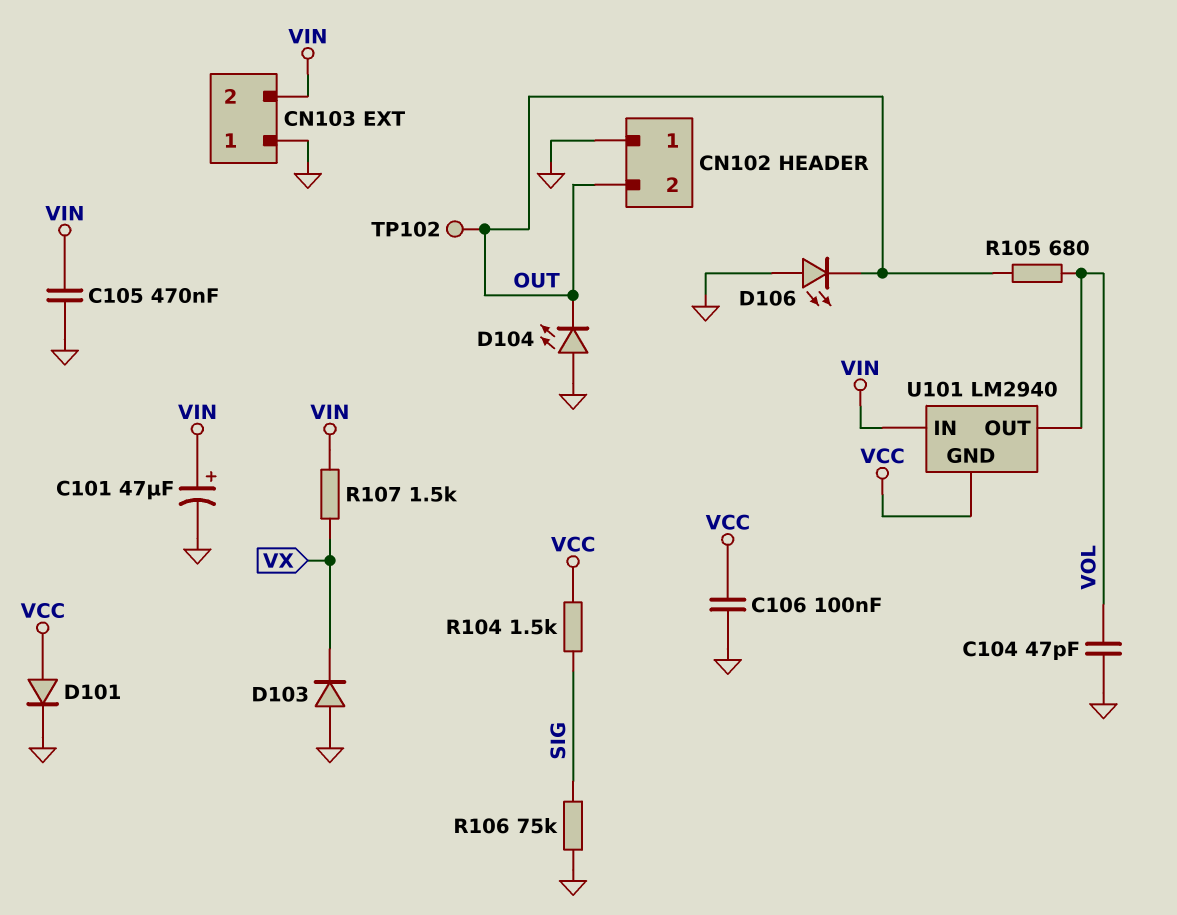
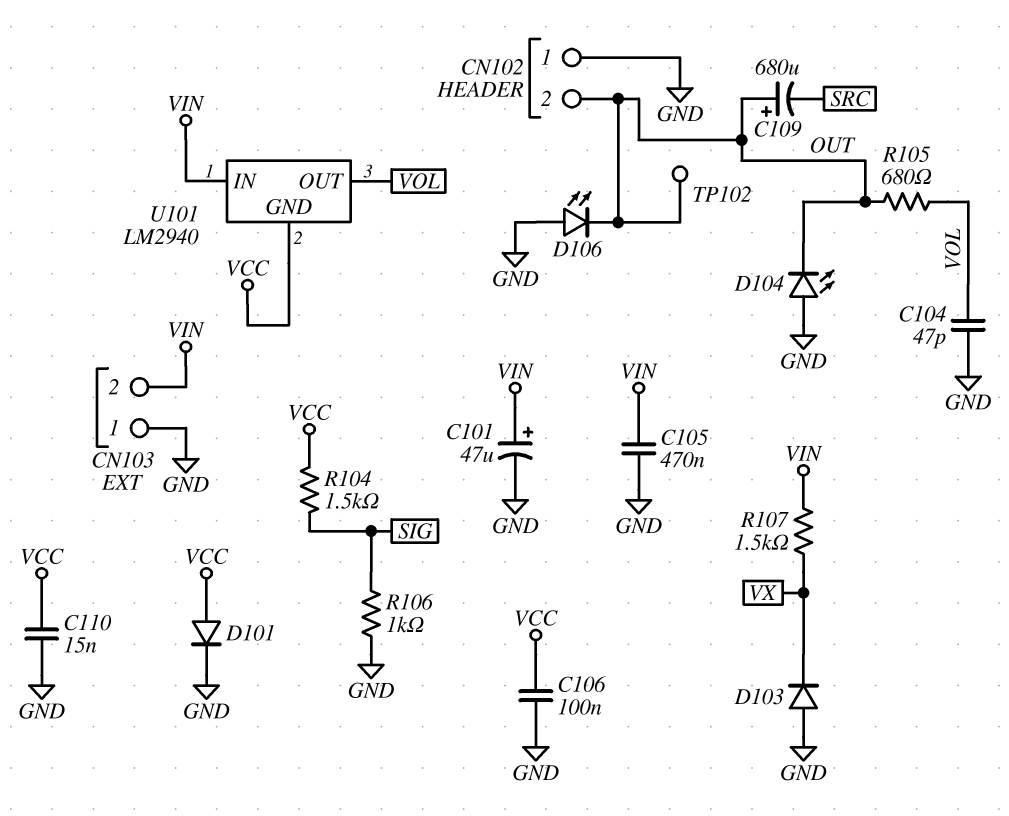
C109: none -> 680uF (plus OUT, minus SRC)
C110: none -> 15nF (GND, VCC)
R106: 75k (GND, SIG) -> 1k (GND, SIG)

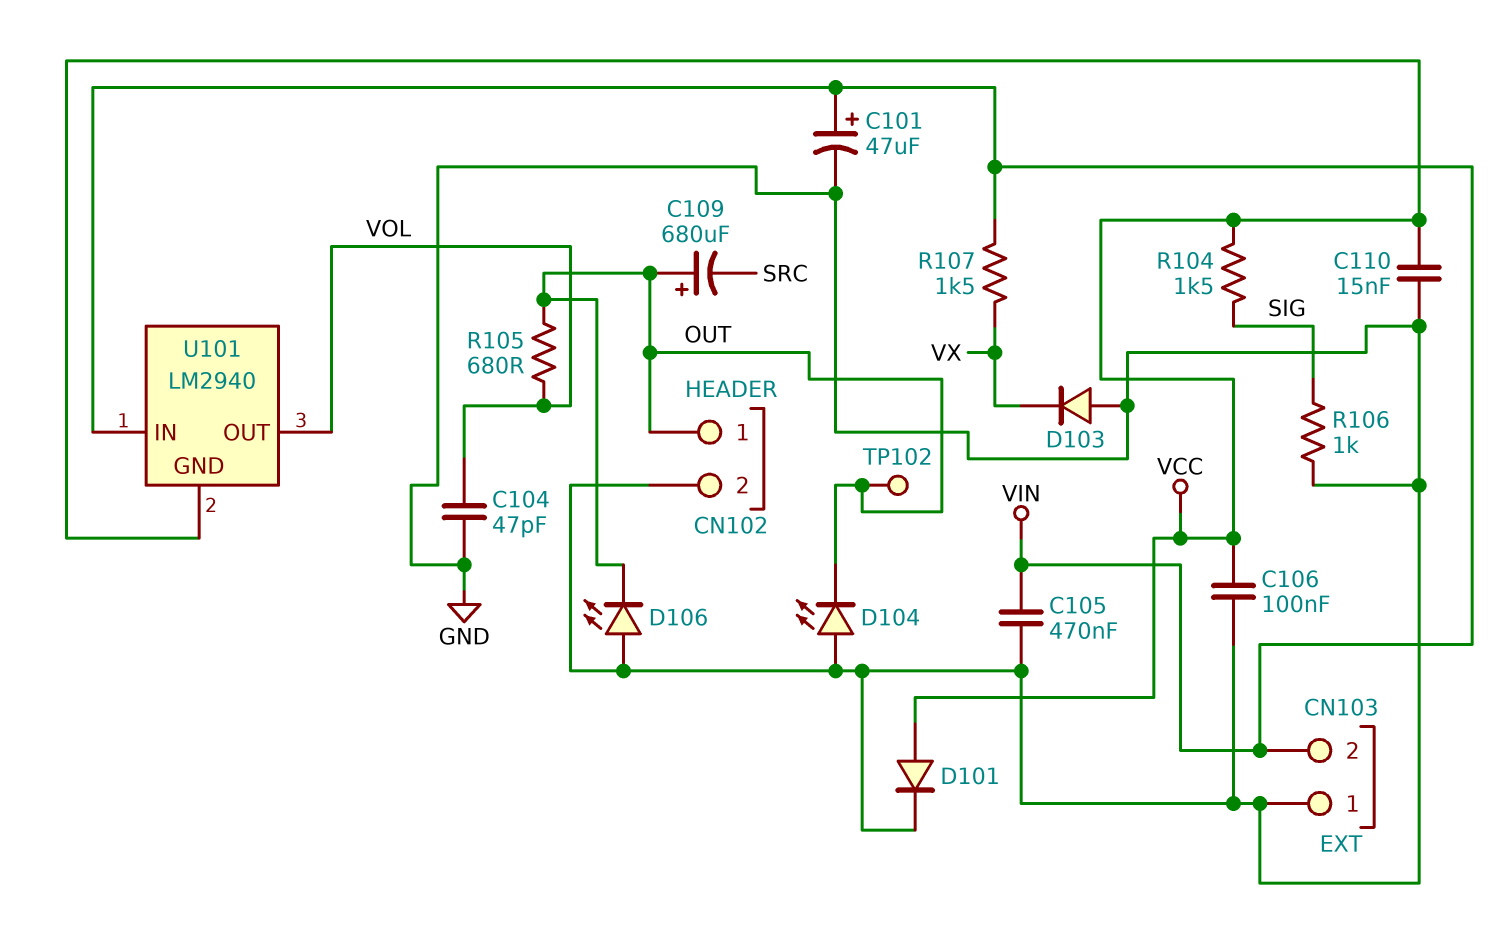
CN102 pin 1: GND -> OUT
CN102 pin 2: OUT -> GND

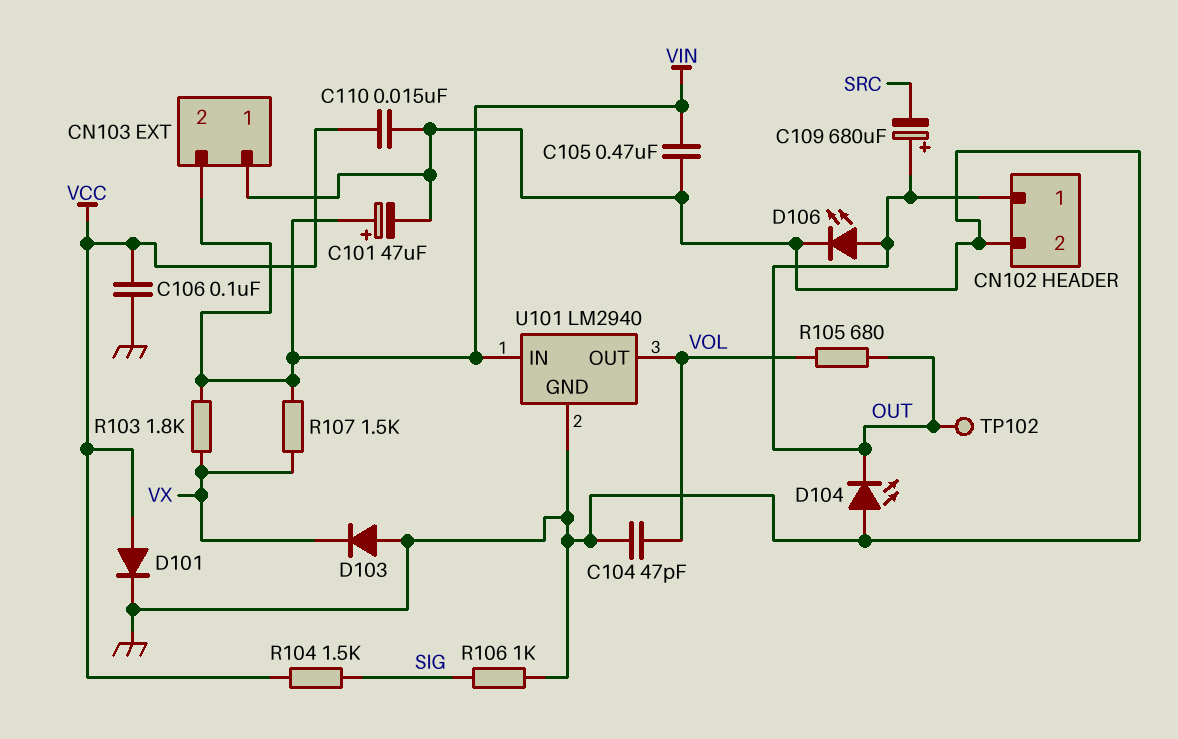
D106: LED (A GND, K OUT) -> LED (A OUT, K GND)
R103: none -> 1.8k (VIN, VX)
U101 pin GND: VCC -> GND

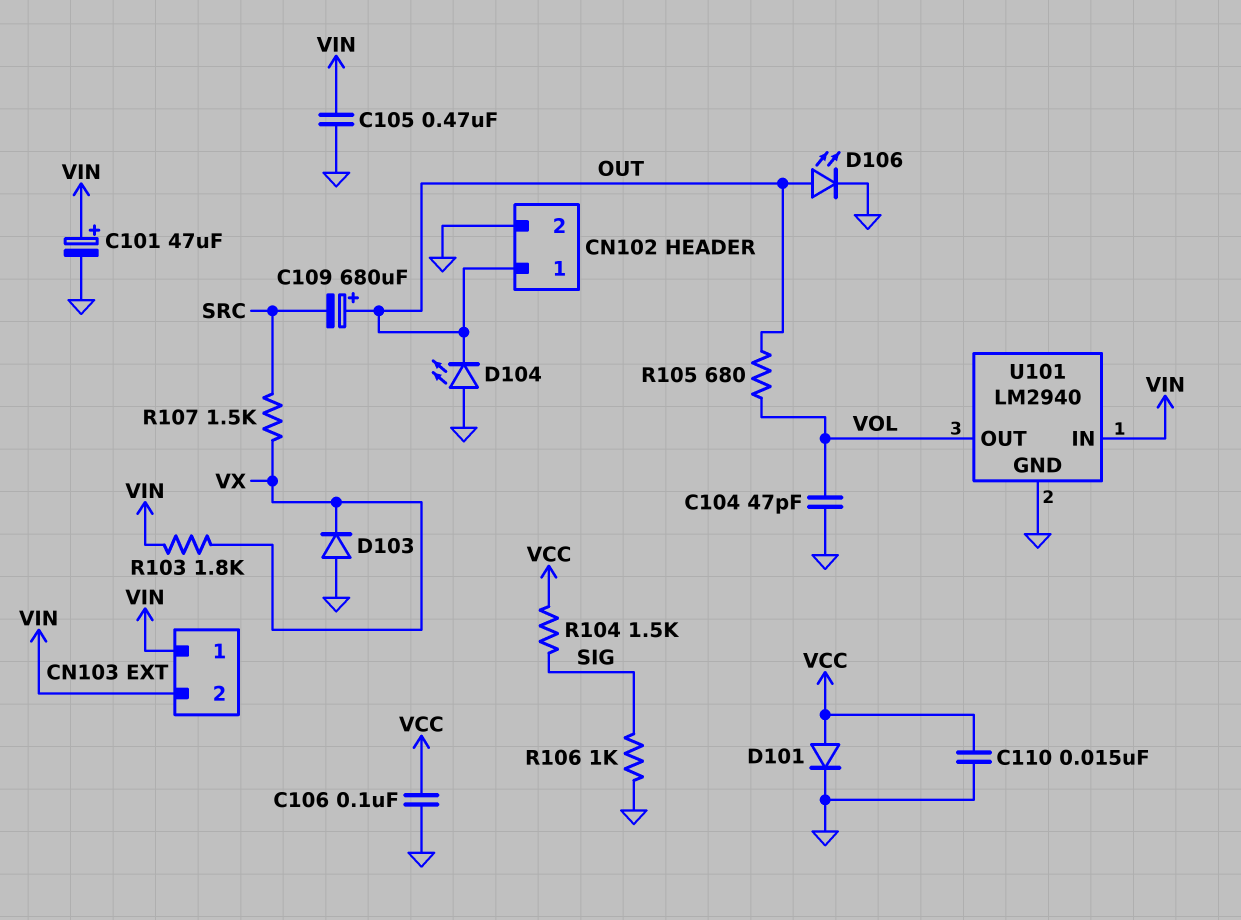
CN103 pin 1: GND -> VIN
R107: 1.5k (VIN, VX) -> 1.5k (SRC, VX)
TP102: test point (OUT) -> none

